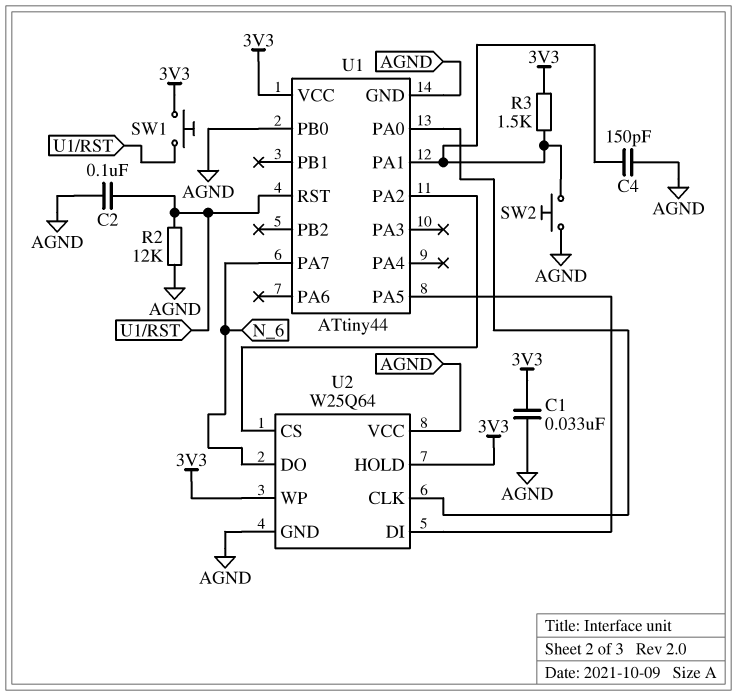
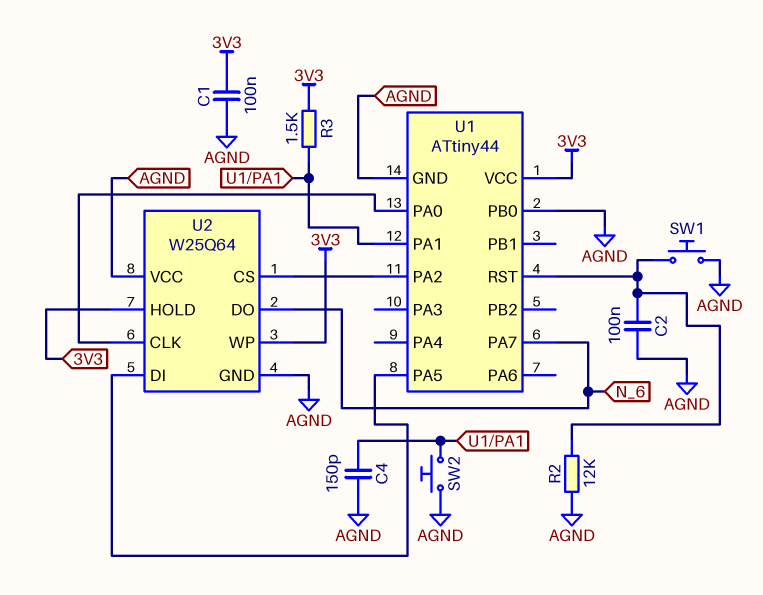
C1: 33nF (3V3, AGND) -> 100nF (3V3, AGND)
SW1: button (3V3, U1/RST) -> button (AGND, U1/RST)

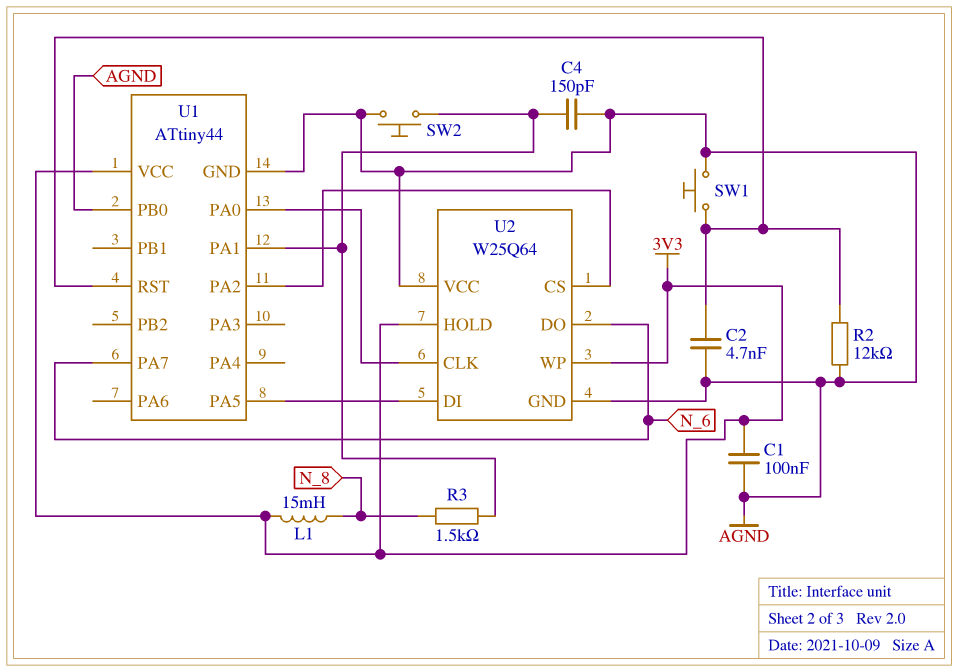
C2: 100nF (AGND, U1/RST) -> 4.7nF (AGND, U1/RST)
L1: none -> 15mH (3V3, N_8)
R3: 1.5k (3V3, U1/PA1) -> 1.5k (N_8, U1/PA1)

